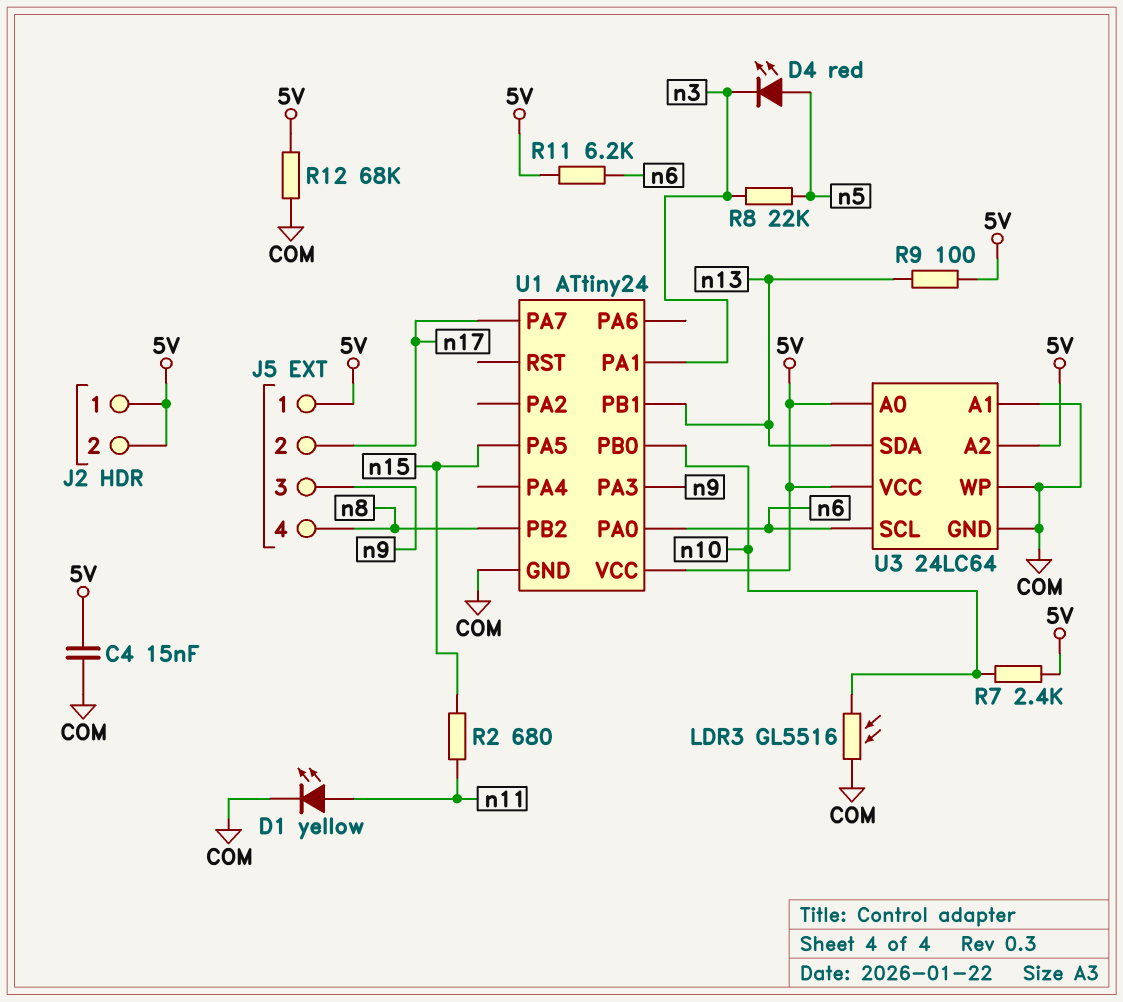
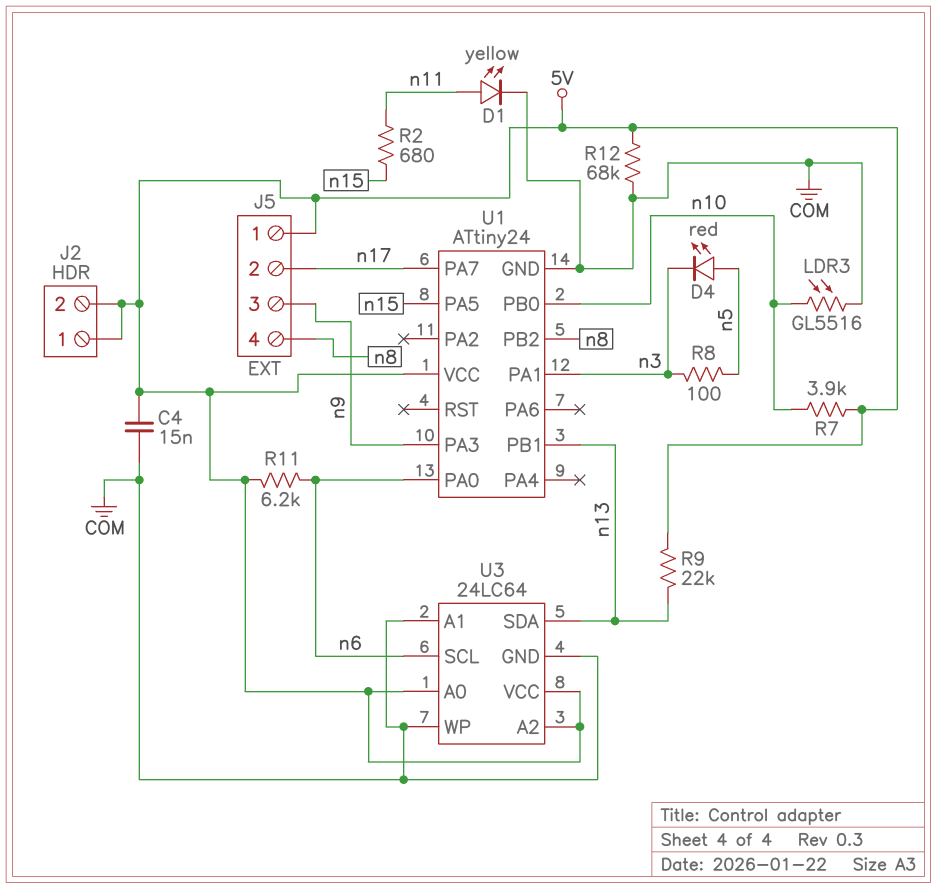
R7: 2.4k (5V, n10) -> 3.9k (5V, n10)
R8: 22k (n3, n5) -> 100 (n3, n5)
R9: 100 (5V, n13) -> 22k (5V, n13)

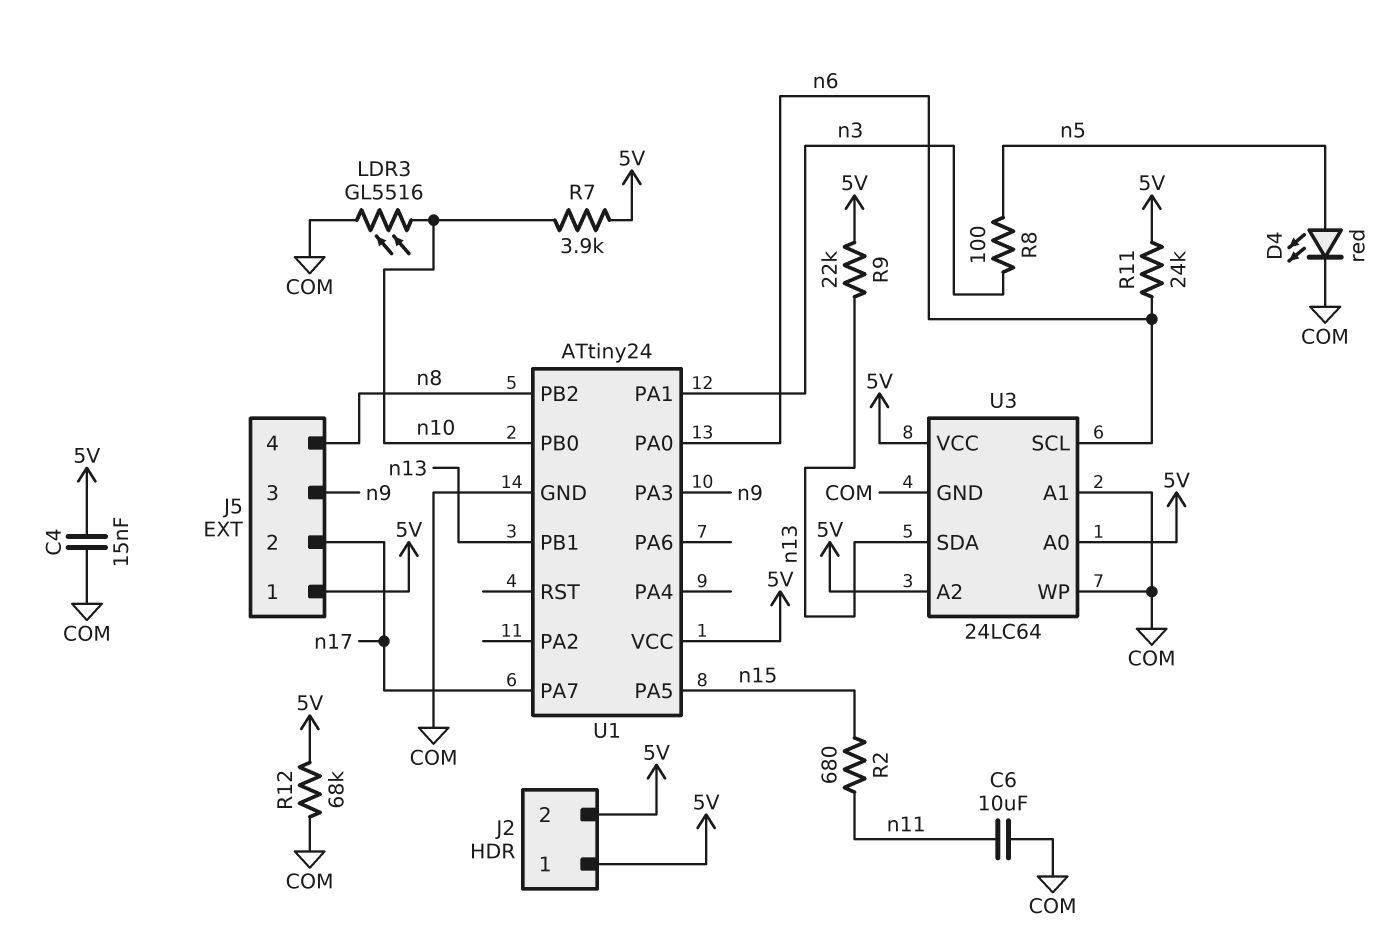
C6: none -> 10uF (COM, n11)
D1: LED yellow (A n11, K COM) -> none
D4: LED red (A n5, K n3) -> LED red (A n5, K COM)
R11: 6.2k (5V, n6) -> 24k (5V, n6)

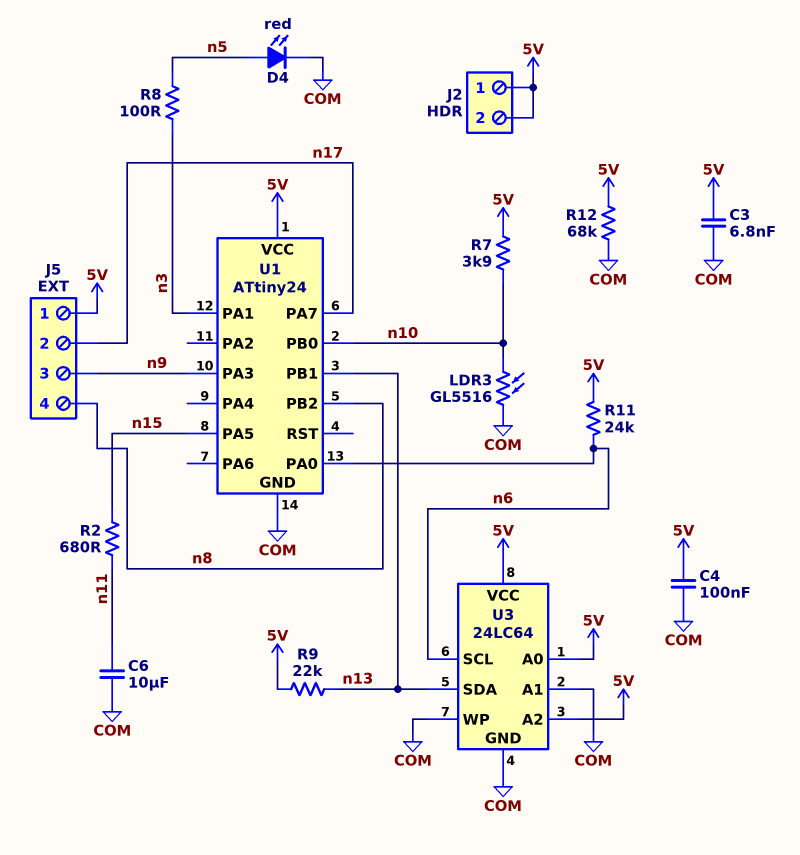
C3: none -> 6.8nF (5V, COM)
C4: 15nF (5V, COM) -> 100nF (5V, COM)

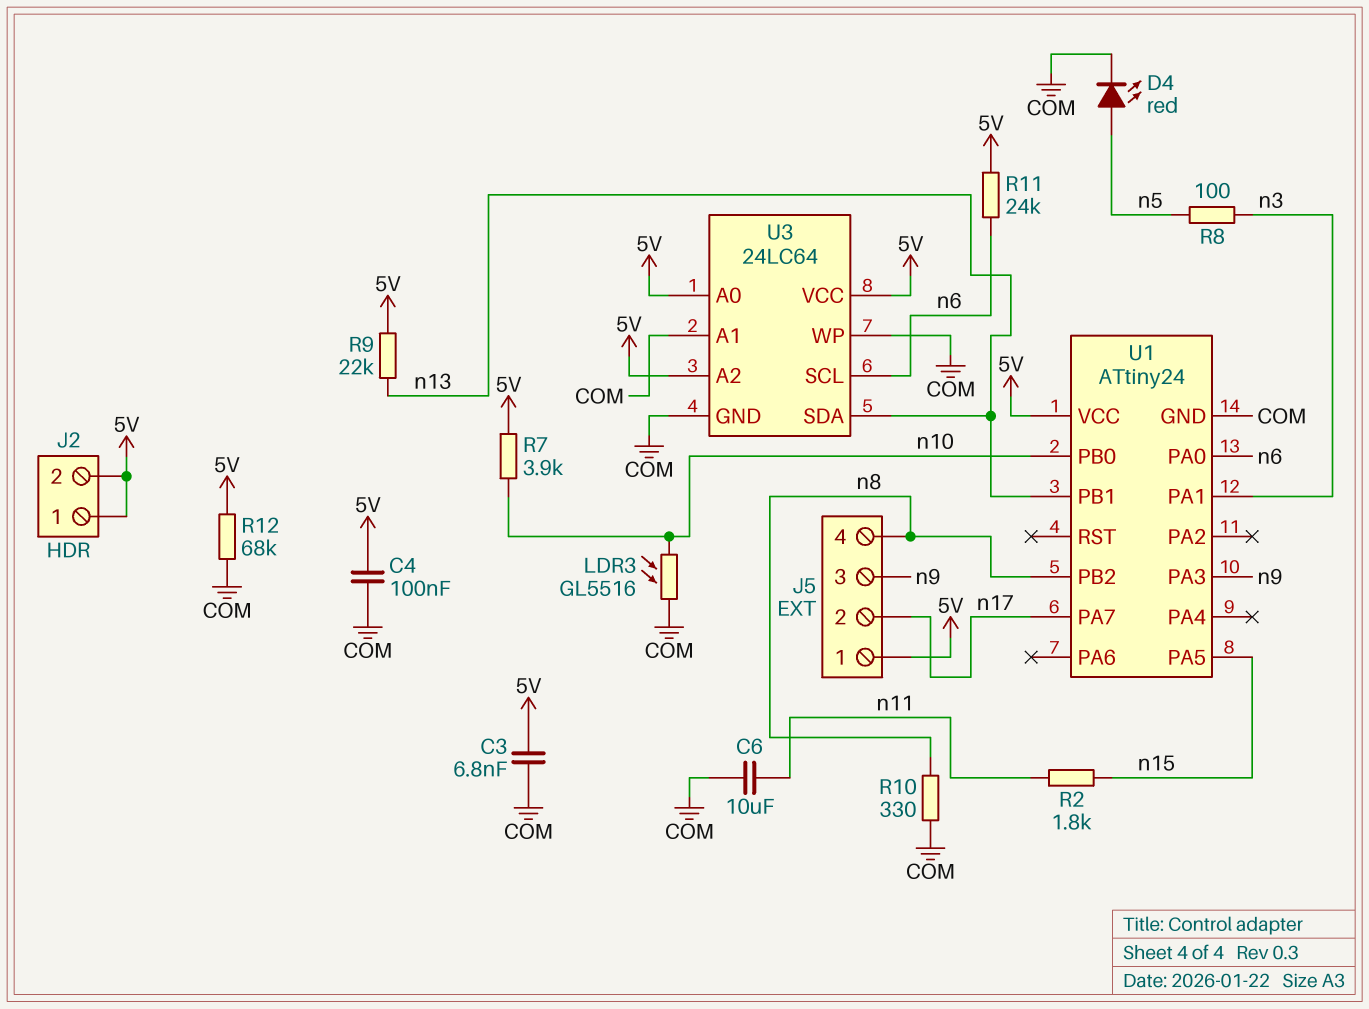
R2: 680 (n11, n15) -> 1.8k (n11, n15)
R10: none -> 330 (COM, n8)

